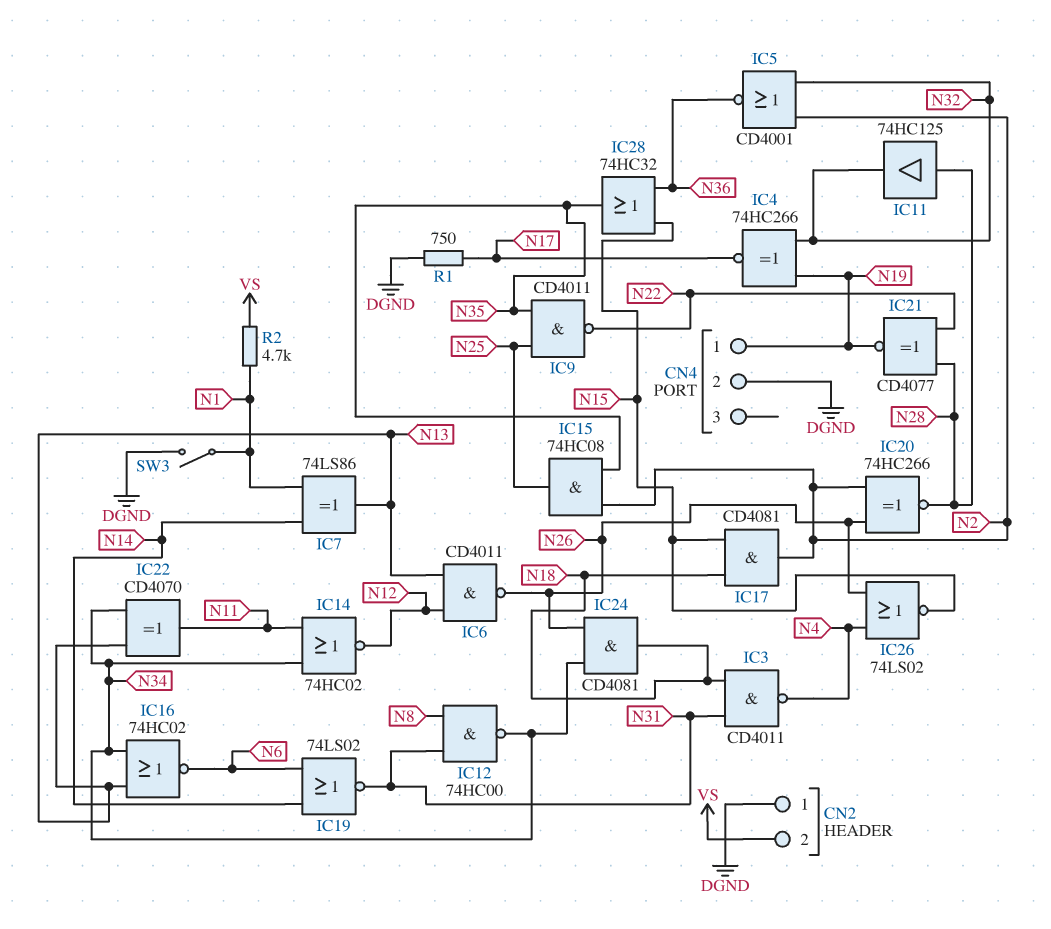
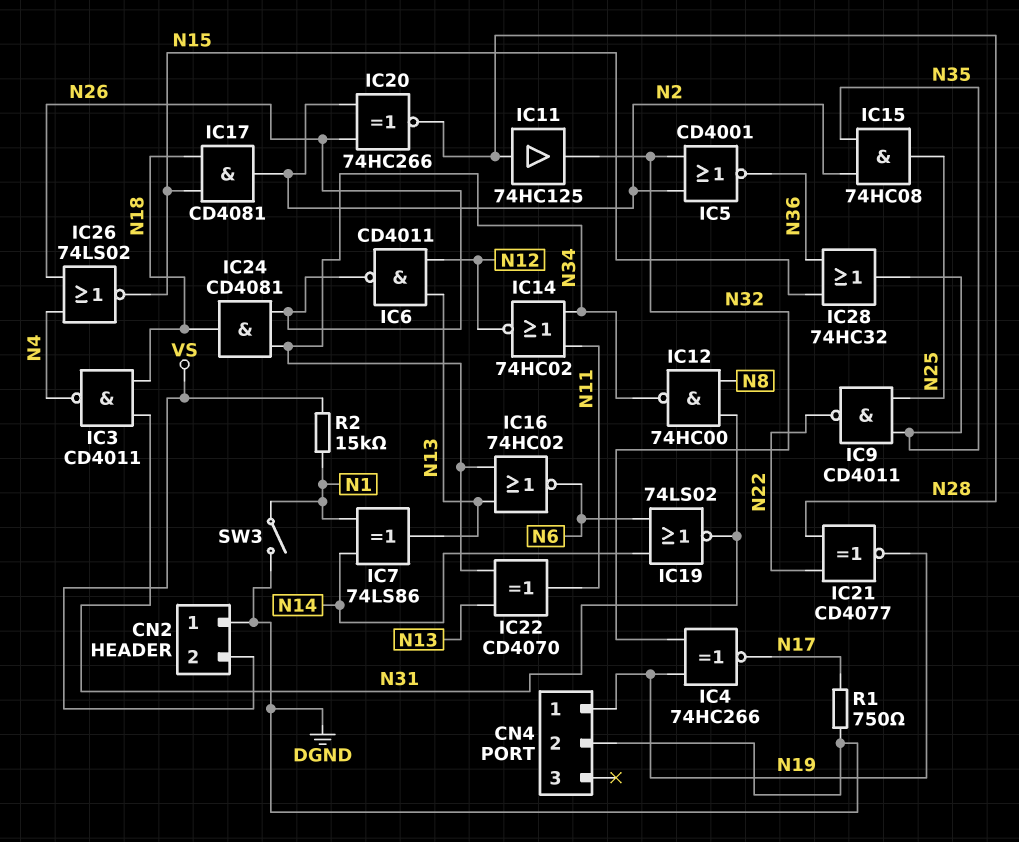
R2: 4.7k (N1, VS) -> 15k (N1, VS)

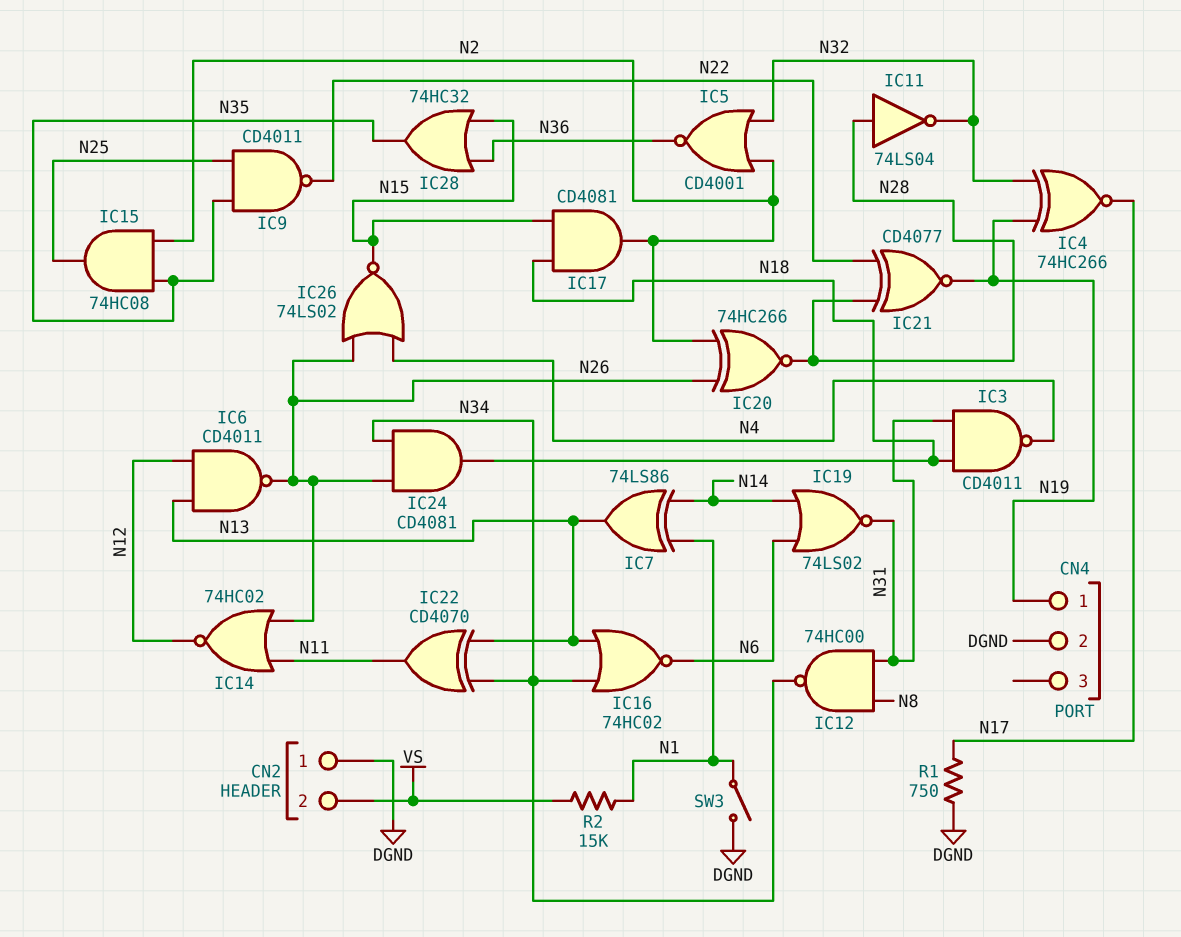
IC11: buffer 74HC125 (in N28, out N32) -> NOT 74LS04 (in N28, out N32)
IC14: NOR 74HC02 (in N11, in N34, out N12) -> NOR 74HC02 (in N11, in N26, out N12)

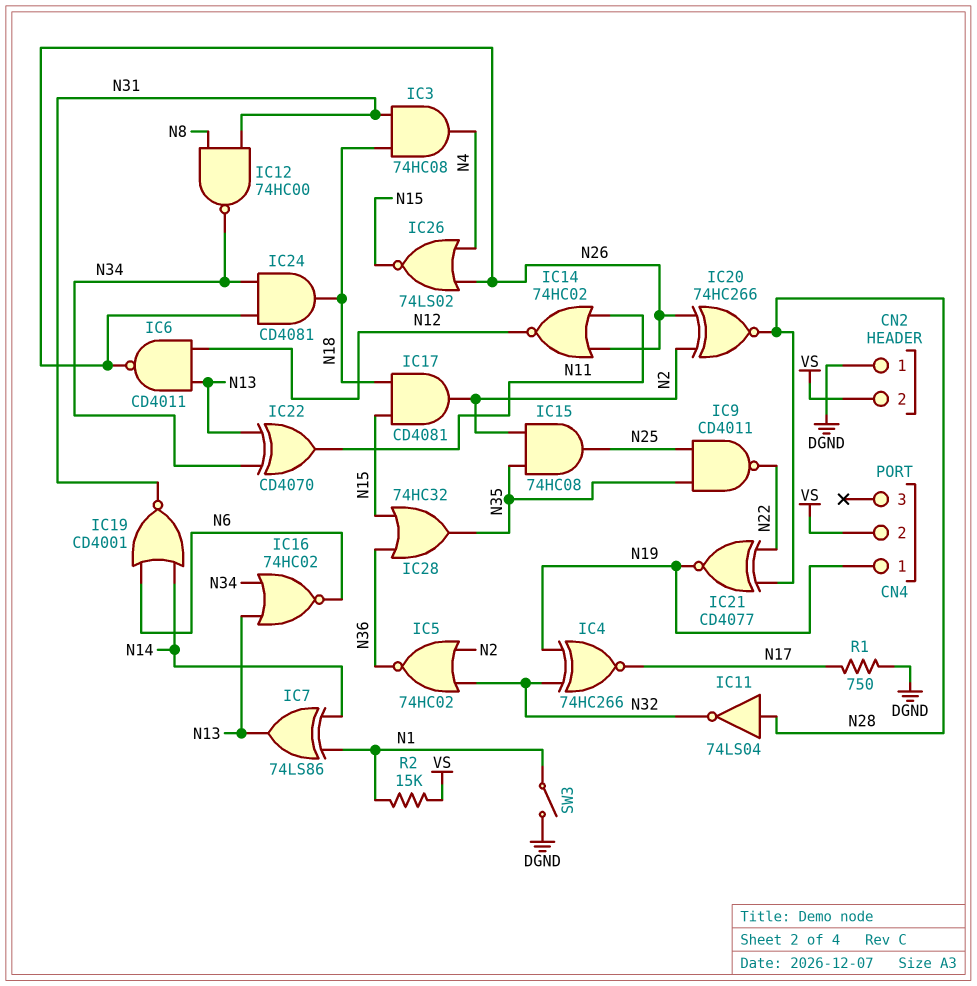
CN4 pin 2: DGND -> VS
IC3: NAND CD4011 (in N18, in N31, out N4) -> AND 74HC08 (in N18, in N31, out N4)
IC5: NOR CD4001 (in N2, in N32, out N36) -> NOR 74HC02 (in N2, in N32, out N36)
IC19: NOR 74LS02 (in N6, in N14, out N31) -> NOR CD4001 (in N6, in N14, out N31)

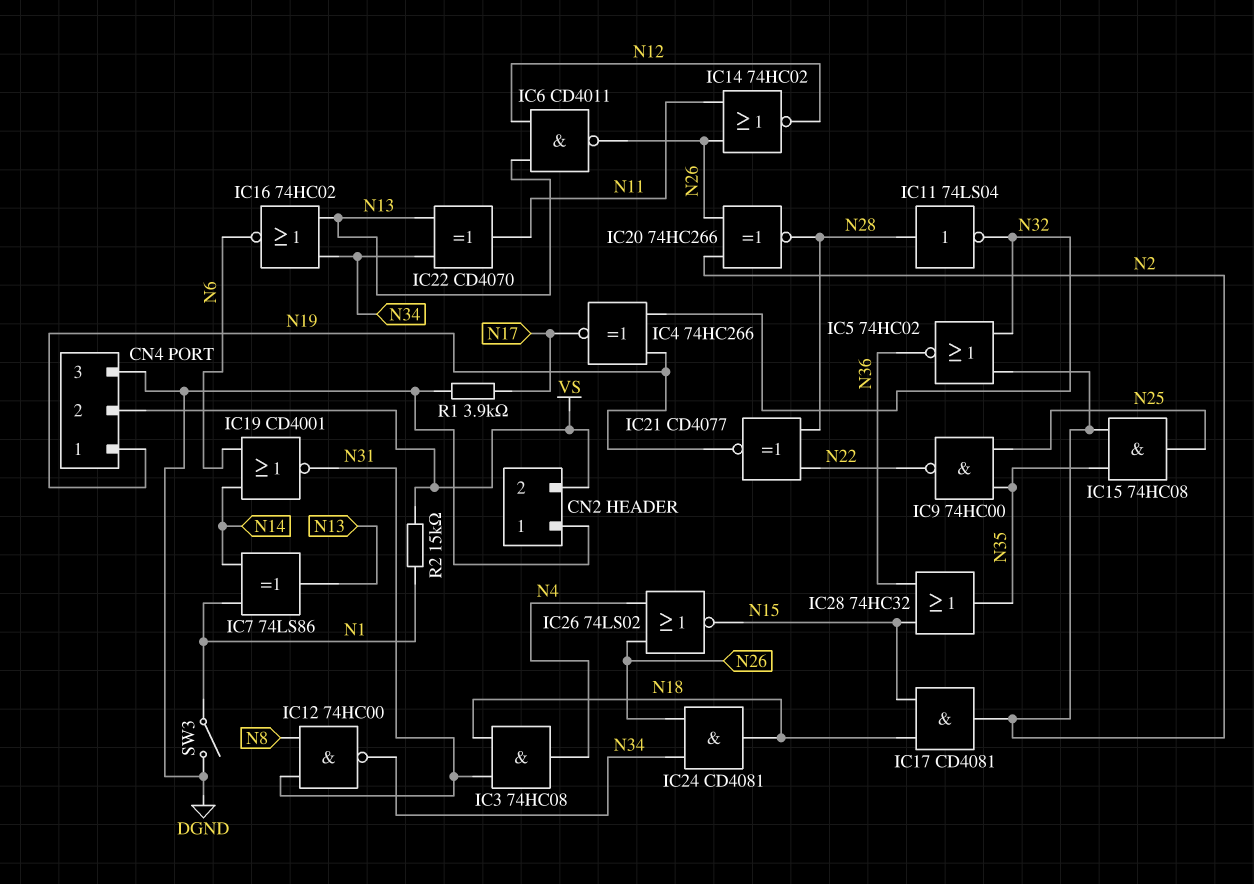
CN4 pin 3: none -> DGND
IC9: NAND CD4011 (in N25, in N35, out N22) -> NAND 74HC00 (in N25, in N35, out N22)
R1: 750 (DGND, N17) -> 3.9k (DGND, N17)

